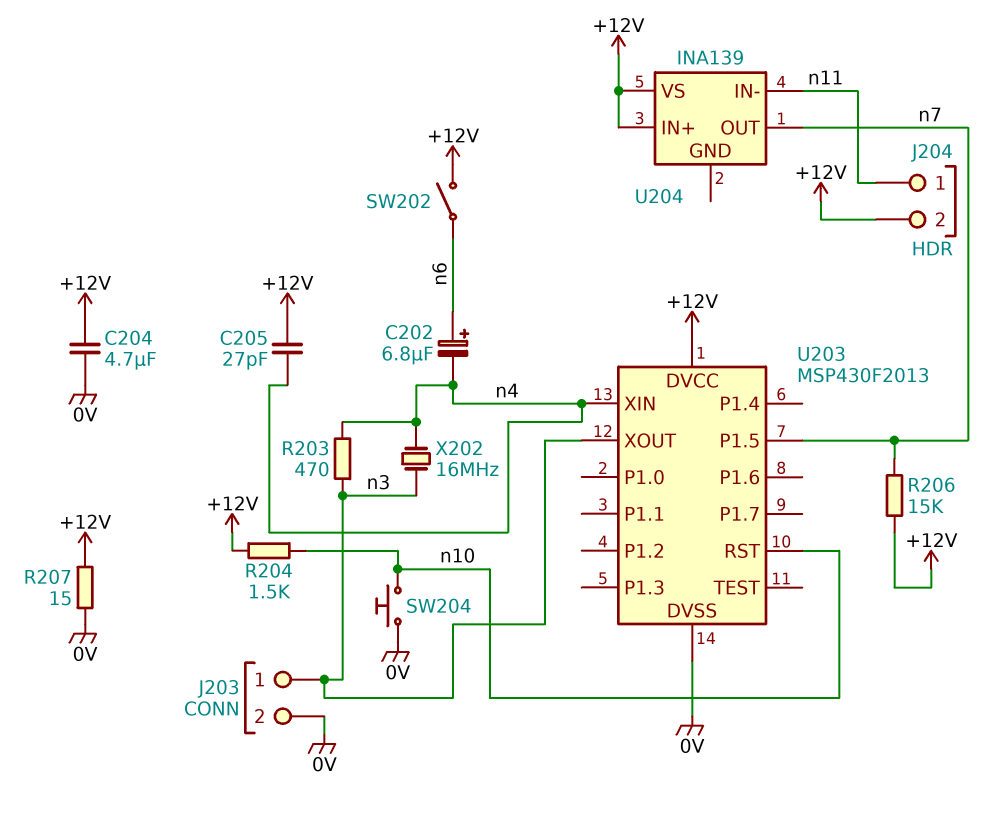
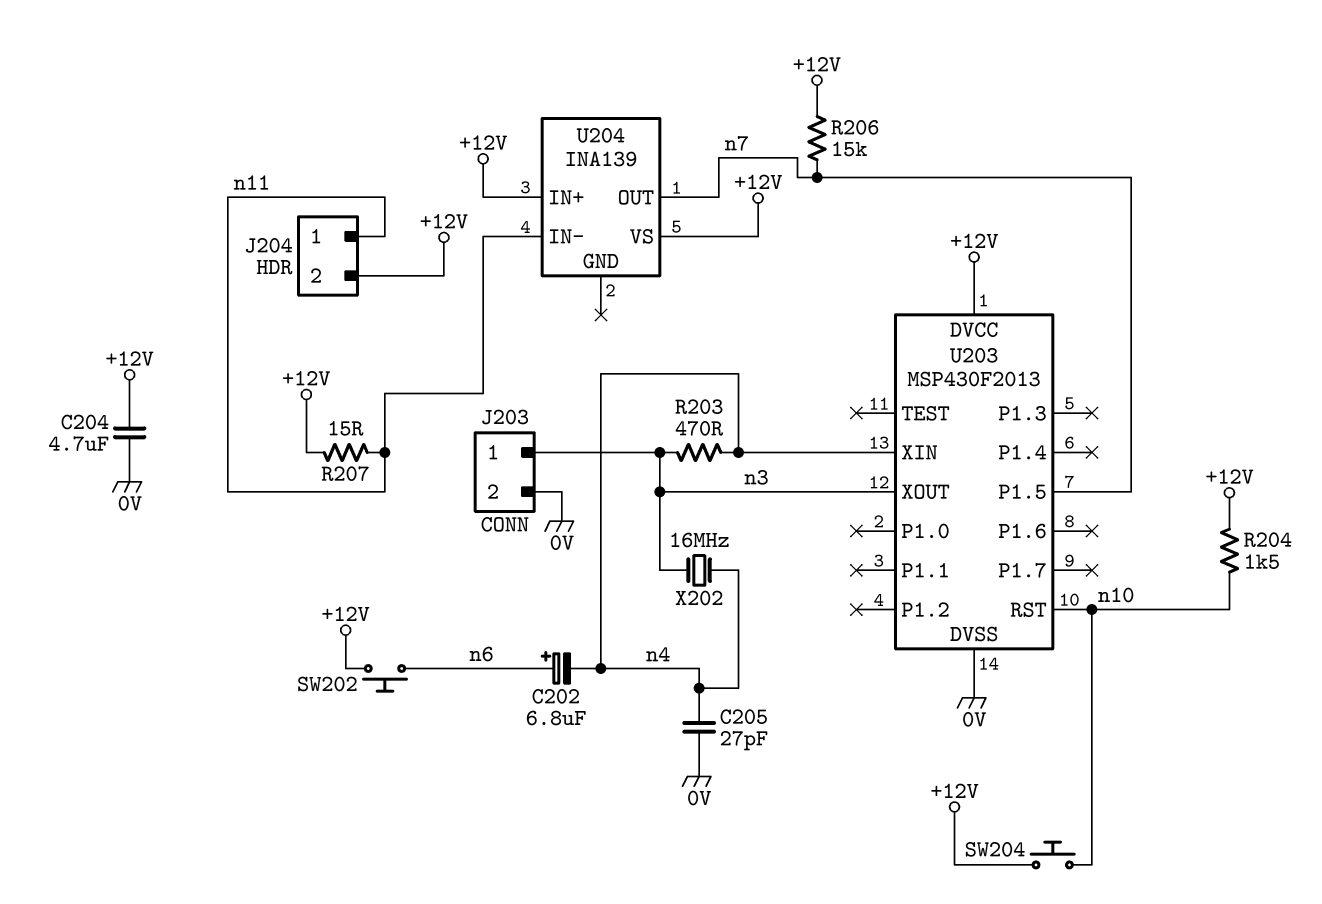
C205: 27pF (+12V, n4) -> 27pF (0V, n4)
R207: 15 (+12V, 0V) -> 15 (+12V, n11)
SW202: switch (+12V, n6) -> button (+12V, n6)
SW204: button (0V, n10) -> button (+12V, n10)

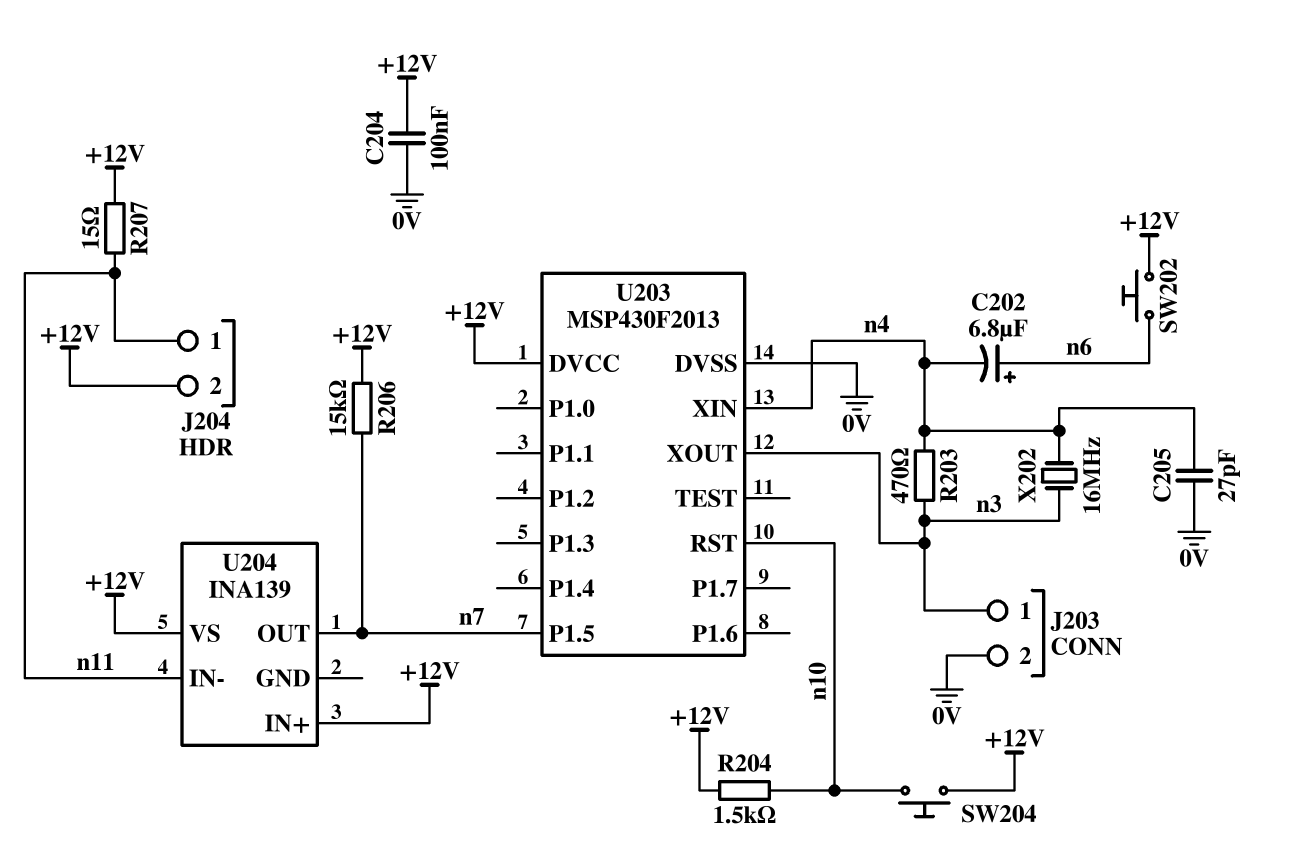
C204: 4.7uF (+12V, 0V) -> 100nF (+12V, 0V)

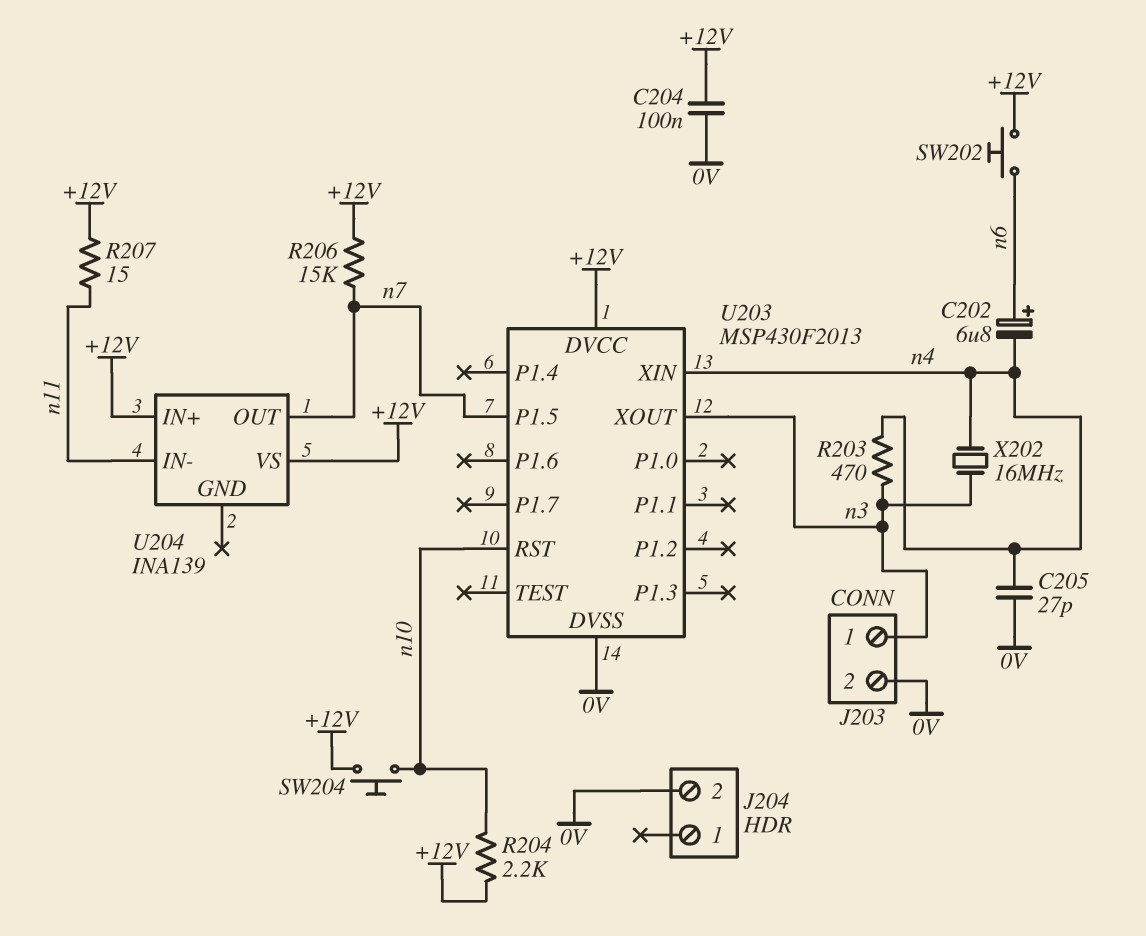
J204 pin 1: n11 -> none
J204 pin 2: +12V -> 0V
R204: 1.5k (+12V, n10) -> 2.2k (+12V, n10)

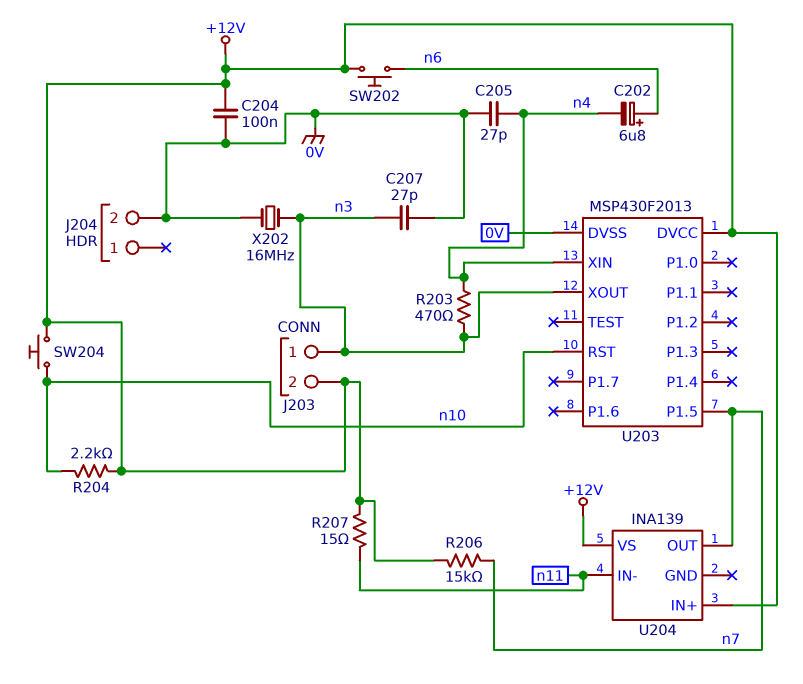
C207: none -> 27pF (0V, n3)
J203 pin 2: 0V -> +12V
X202: 16MHz (n3, n4) -> 16MHz (0V, n3)

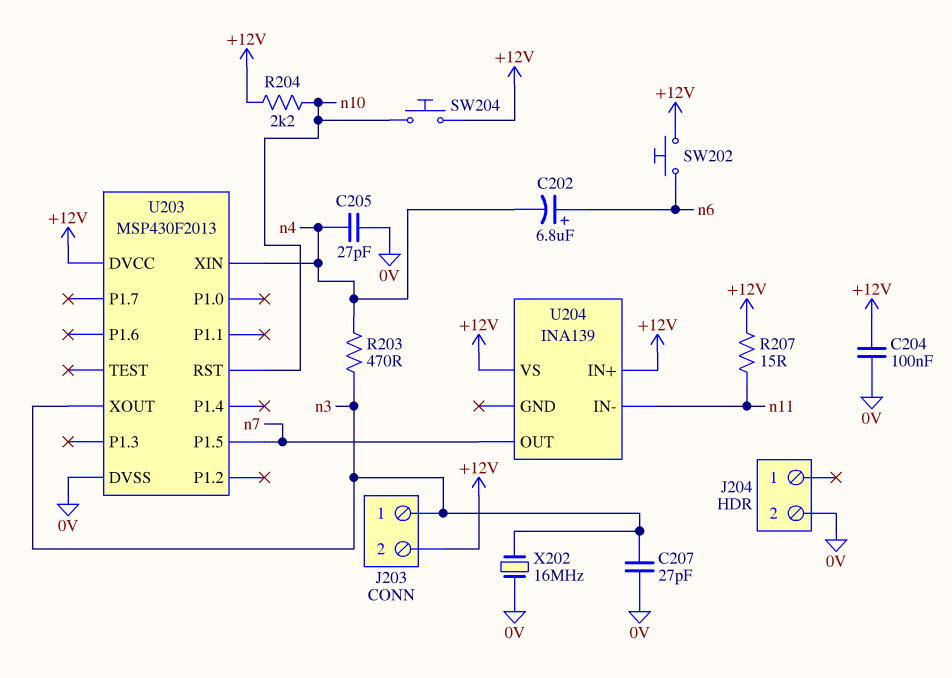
R206: 15k (+12V, n7) -> none

